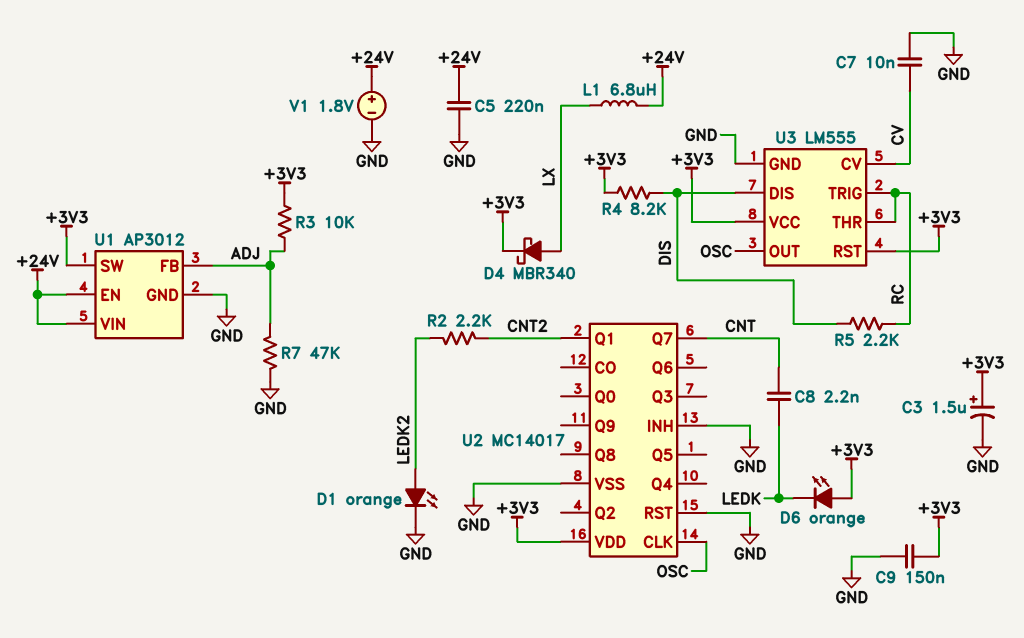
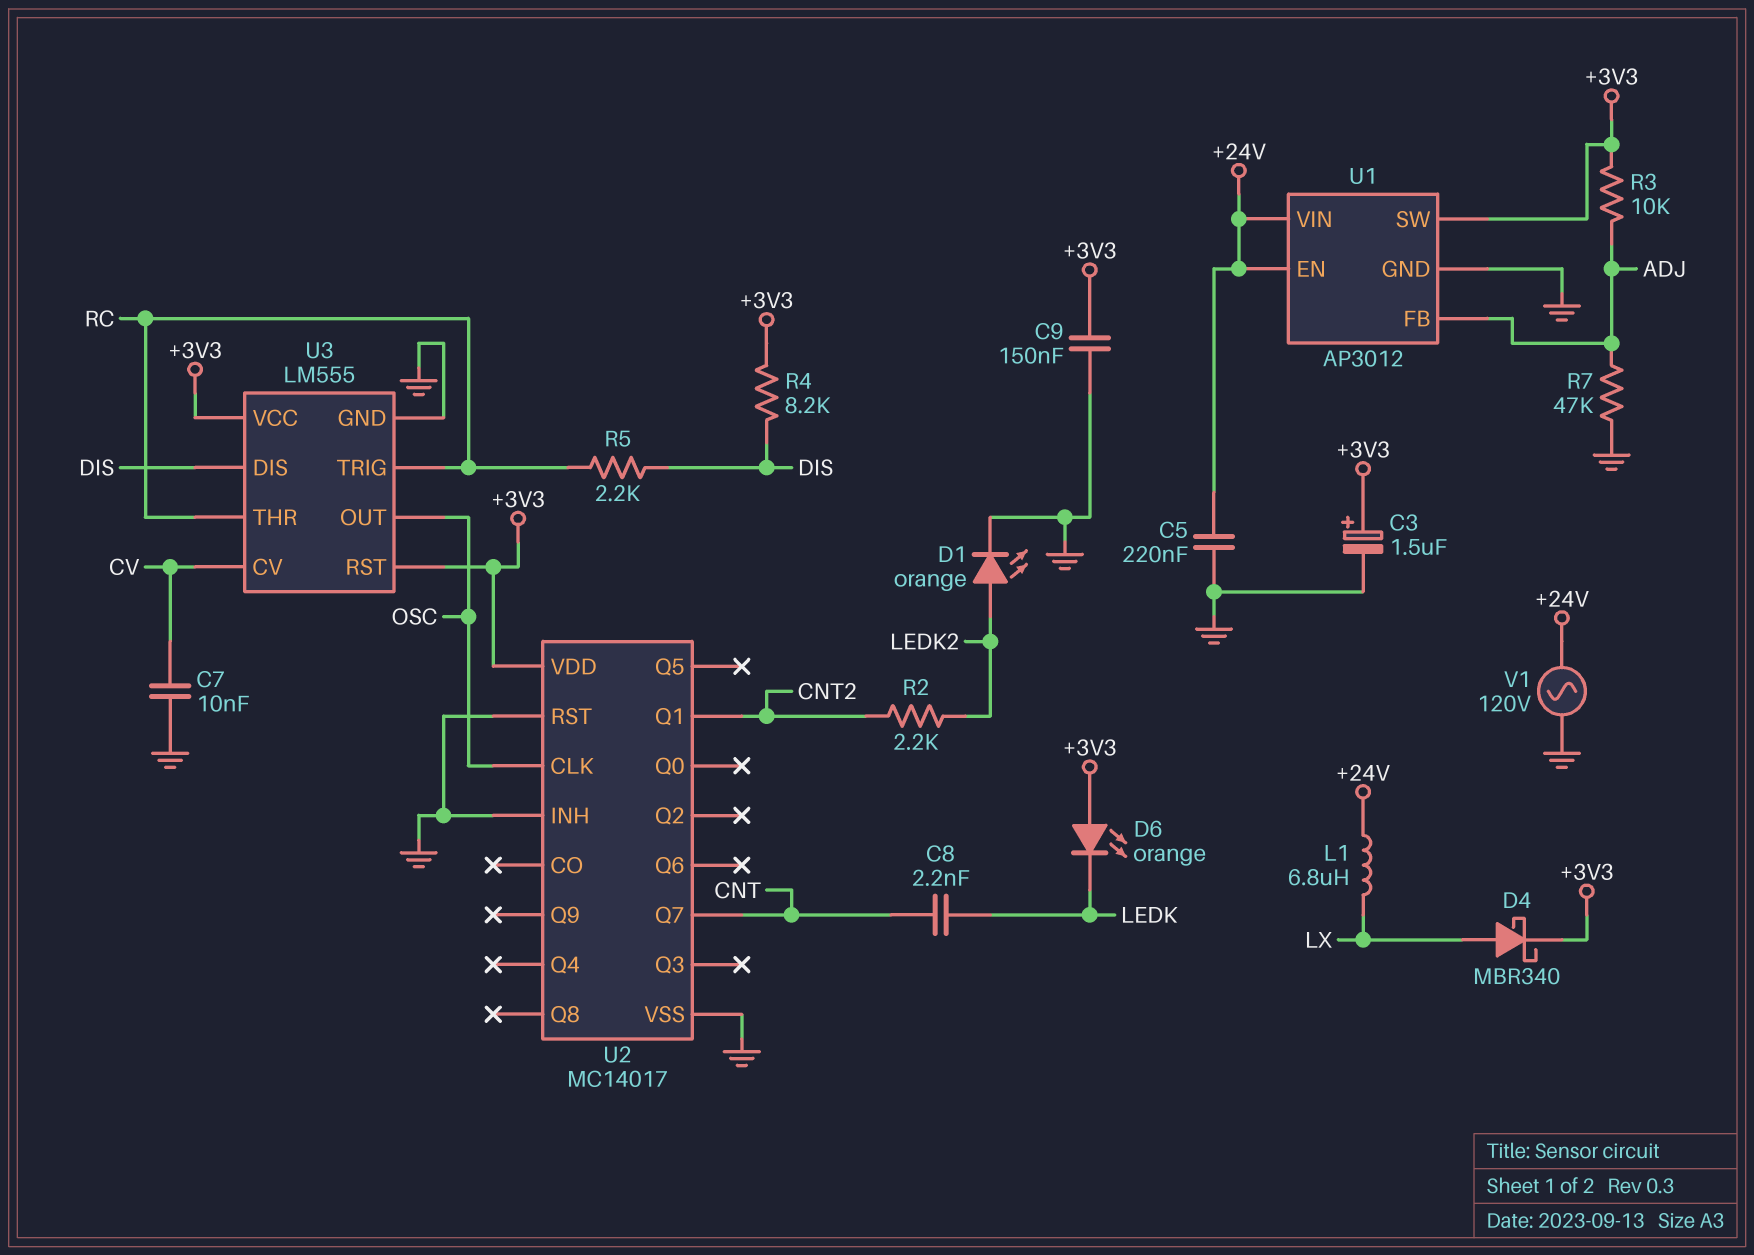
V1: 1.8V (plus +24V, minus GND) -> AC 120V (+24V, GND)

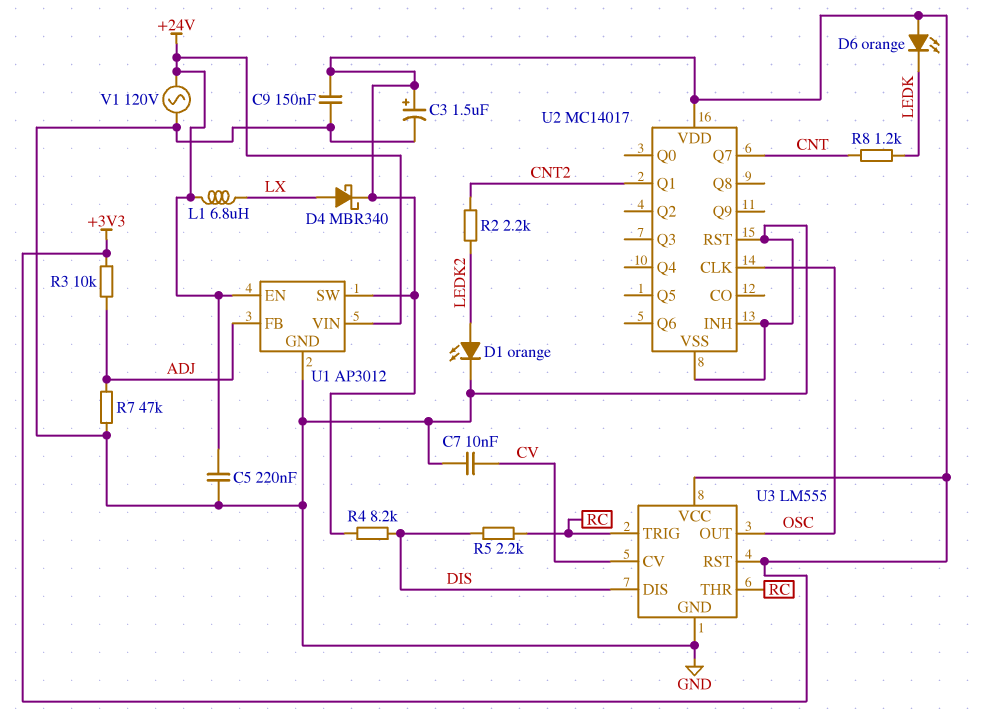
C8: 2.2nF (CNT, LEDK) -> none
R8: none -> 1.2k (CNT, LEDK)

